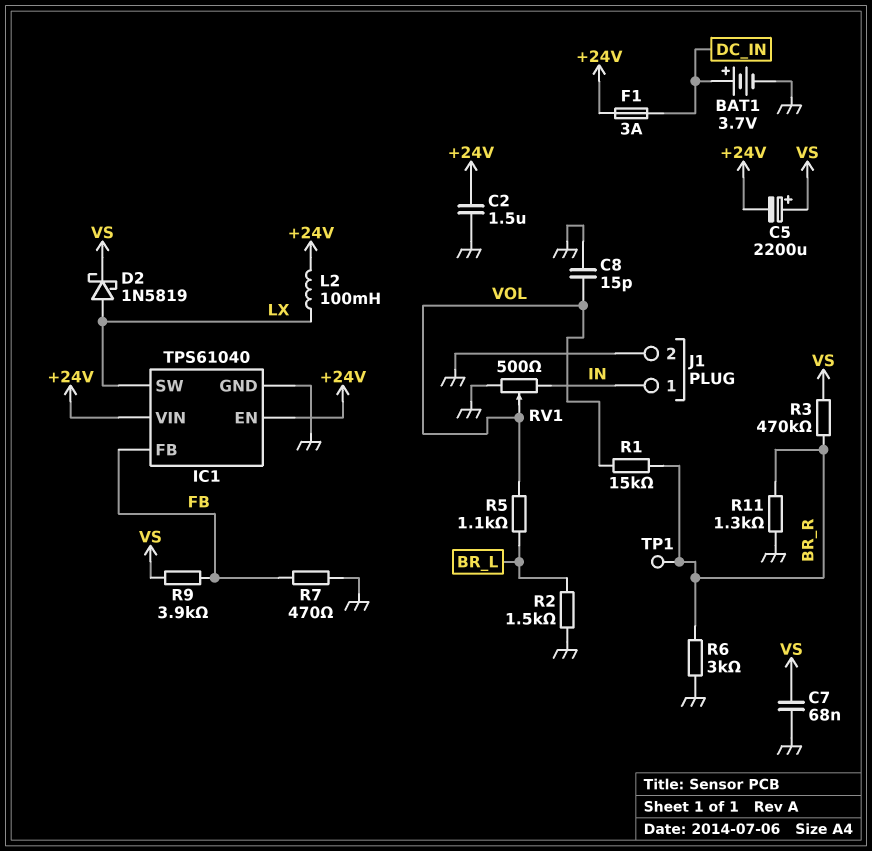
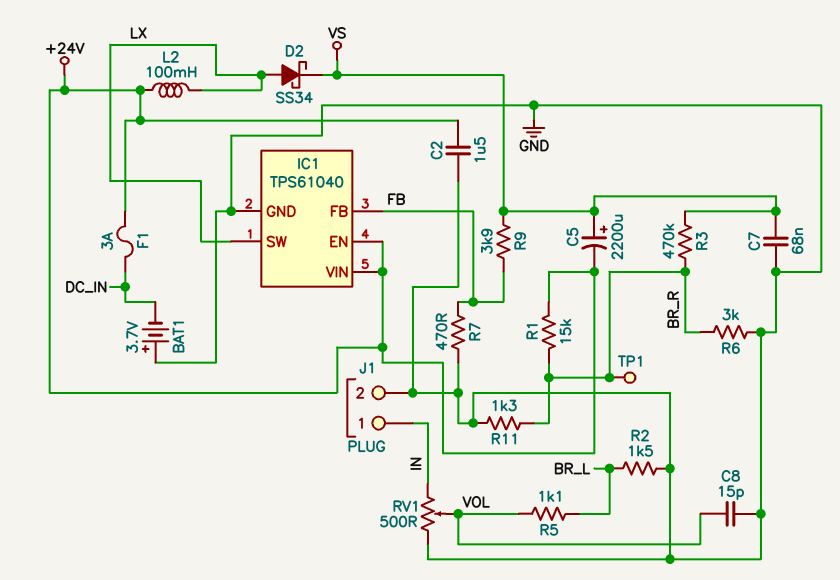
BAT1: 3.7V (plus DC_IN, minus GND) -> 3.7V (plus GND, minus DC_IN)
D2: schottky 1N5819 (A LX, K VS) -> schottky SS34 (A LX, K VS)
R1: 15k (BR_R, VOL) -> 15k (+24V, BR_R)

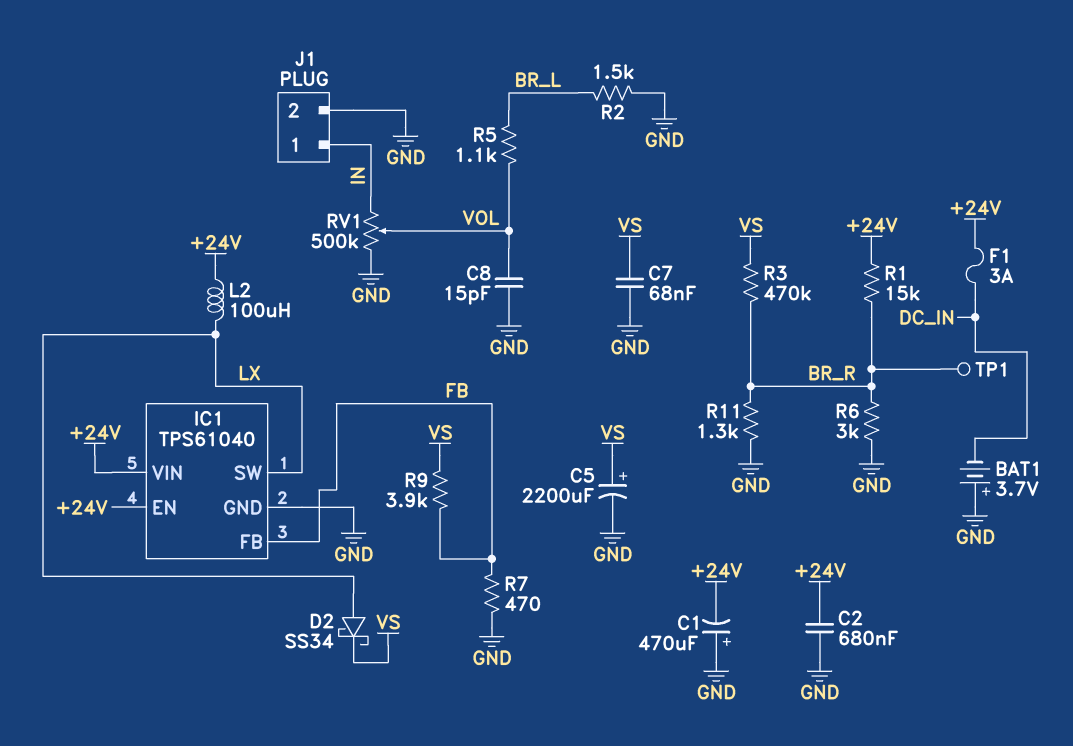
C1: none -> 470uF (plus GND, minus +24V)
C2: 1.5uF (+24V, GND) -> 680nF (+24V, GND)
C5: 2200uF (plus VS, minus +24V) -> 2200uF (plus VS, minus GND)
L2: 100mH (+24V, LX) -> 100uH (+24V, LX)
RV1: 500 (GND, IN, wiper VOL) -> 500k (GND, IN, wiper VOL)

